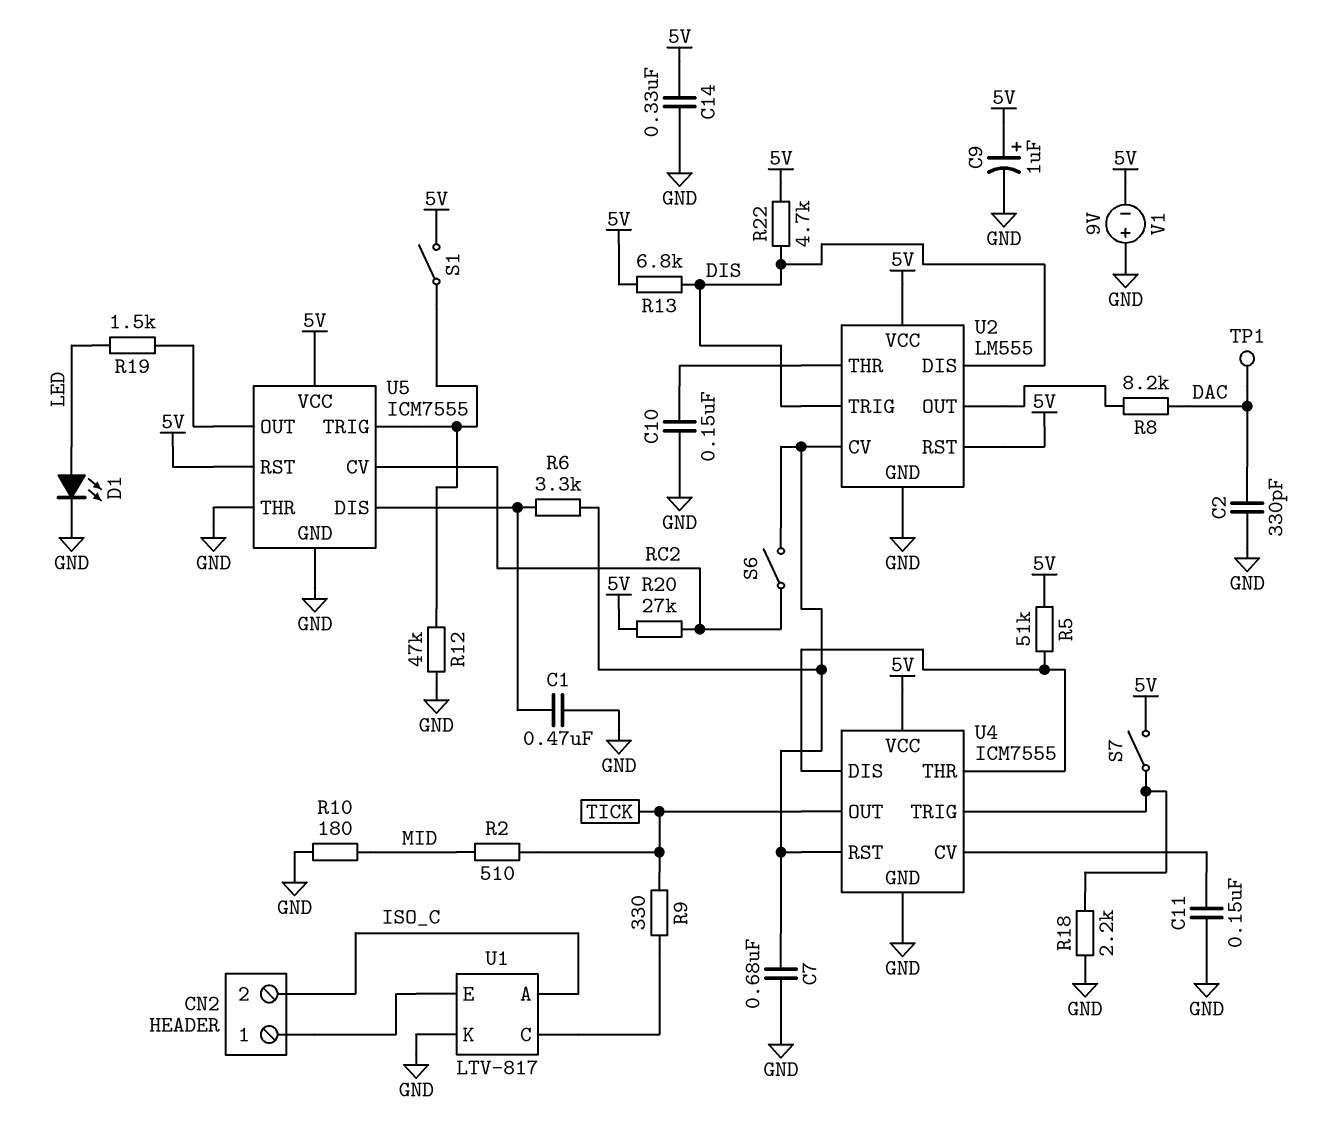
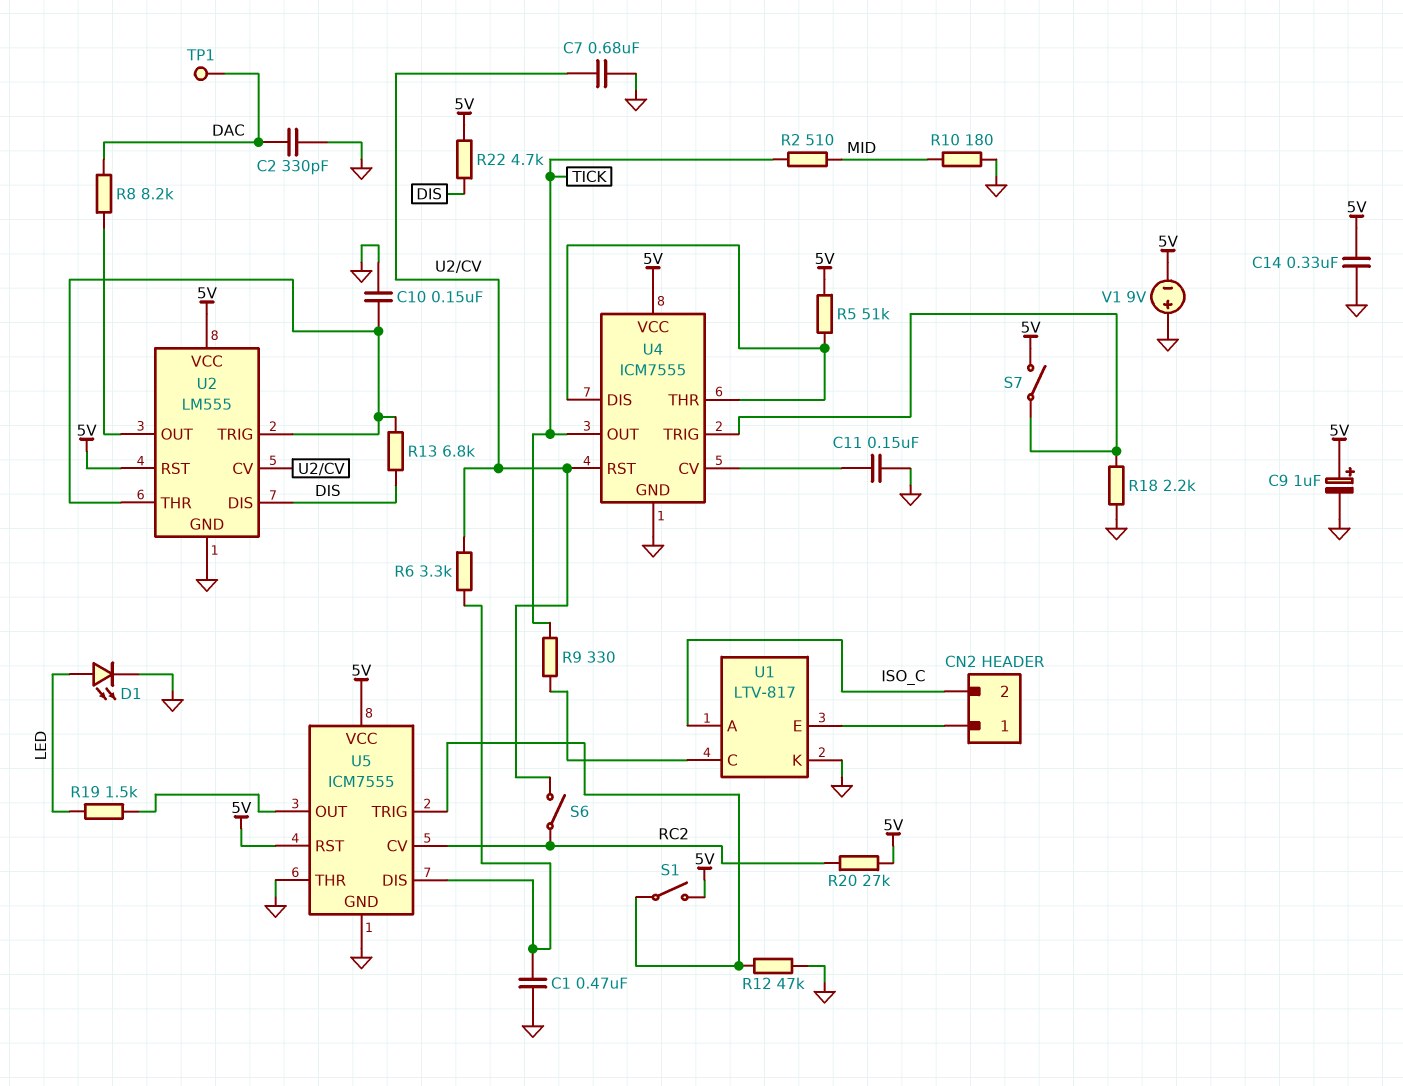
R13: 6.8k (5V, DIS) -> 6.8k (DIS, U2/THR)
U2 pin TRIG: DIS -> U2/THR

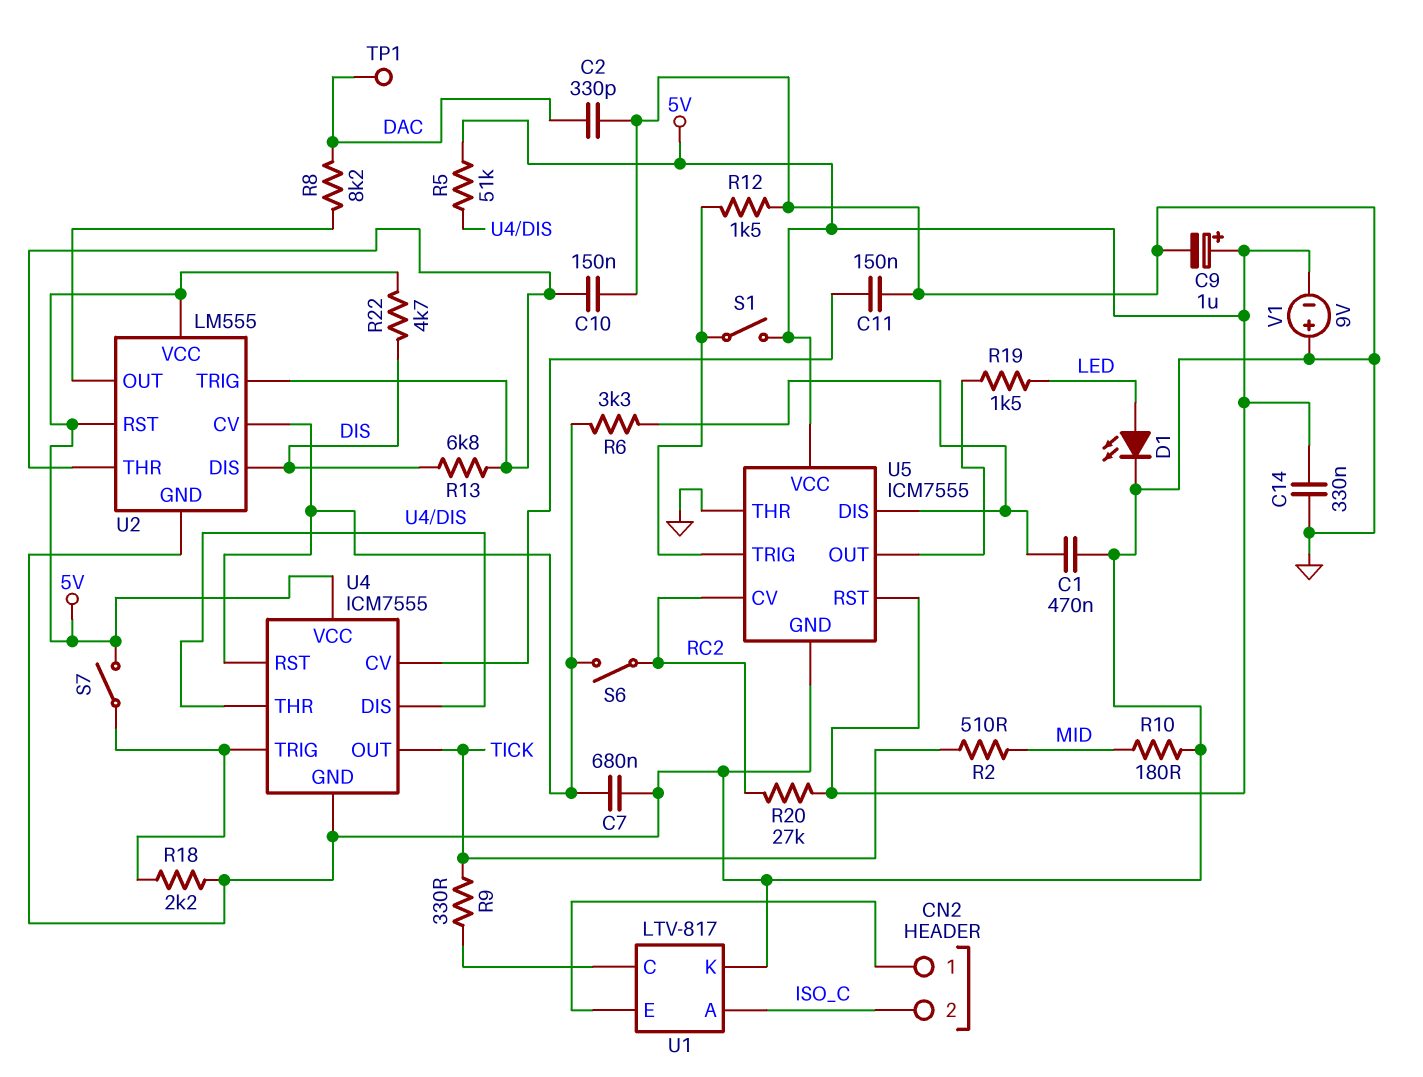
R12: 47k (GND, U5/TRIG) -> 1.5k (GND, U5/TRIG)

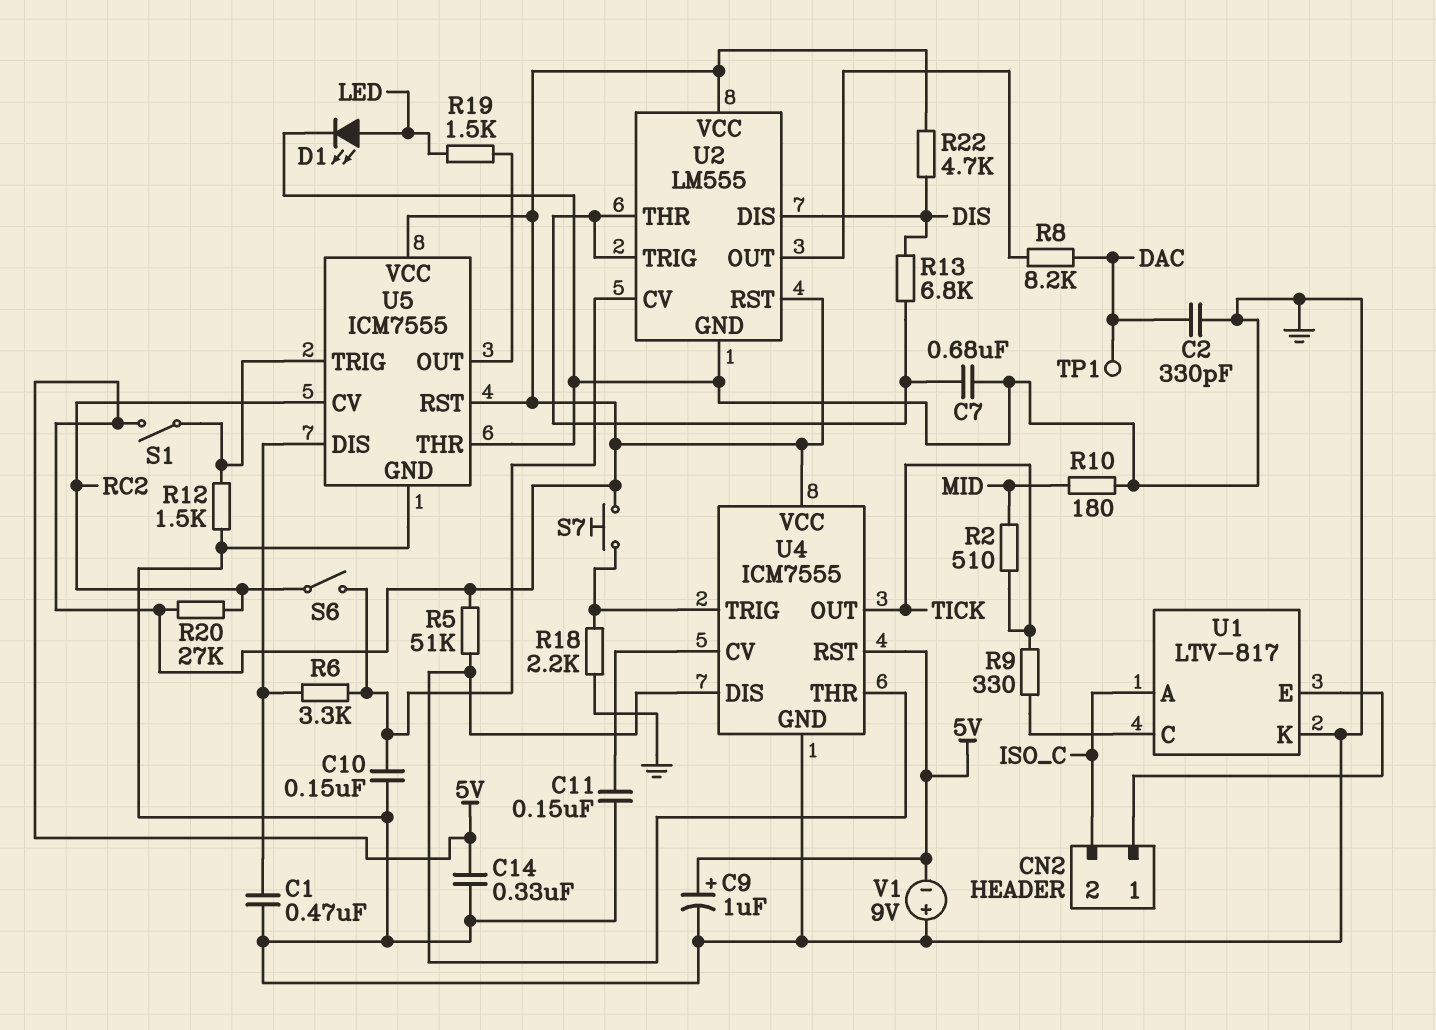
C7: 680nF (GND, U2/CV) -> 680nF (GND, U2/THR)
C10: 150nF (GND, U2/THR) -> 150nF (GND, U2/CV)
S7: switch (5V, U4/TRIG) -> button (5V, U4/TRIG)
U4 pin RST: U2/CV -> 5V

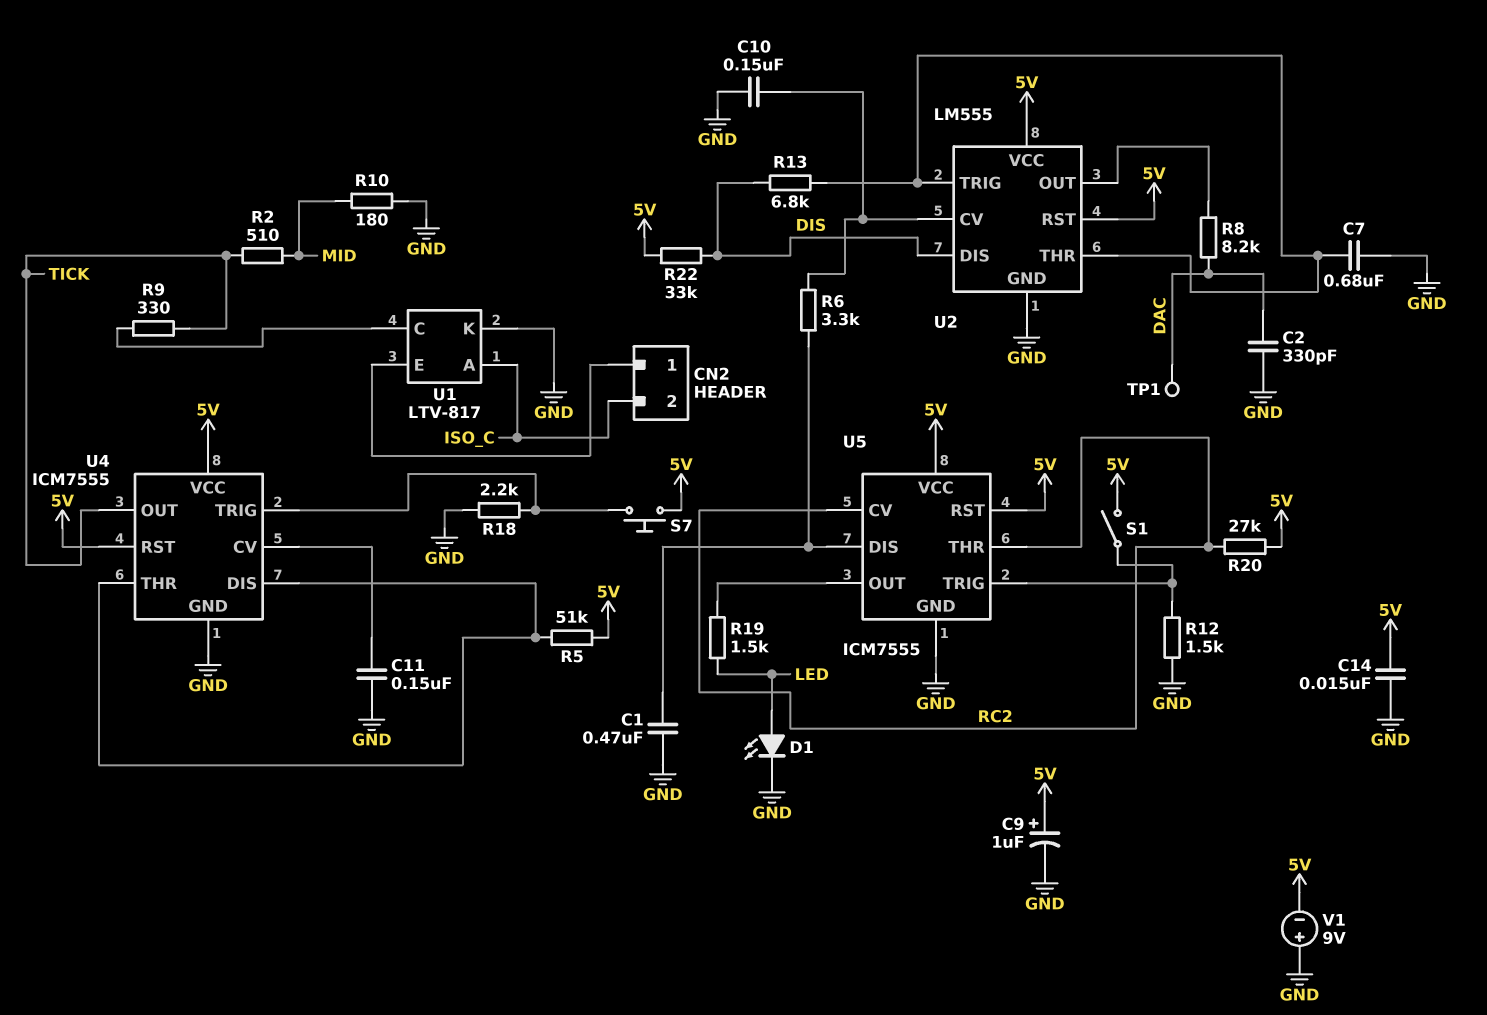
C14: 330nF (5V, GND) -> 15nF (5V, GND)
R22: 4.7k (5V, DIS) -> 33k (5V, DIS)
S6: switch (RC2, U2/CV) -> none
U5 pin THR: GND -> RC2

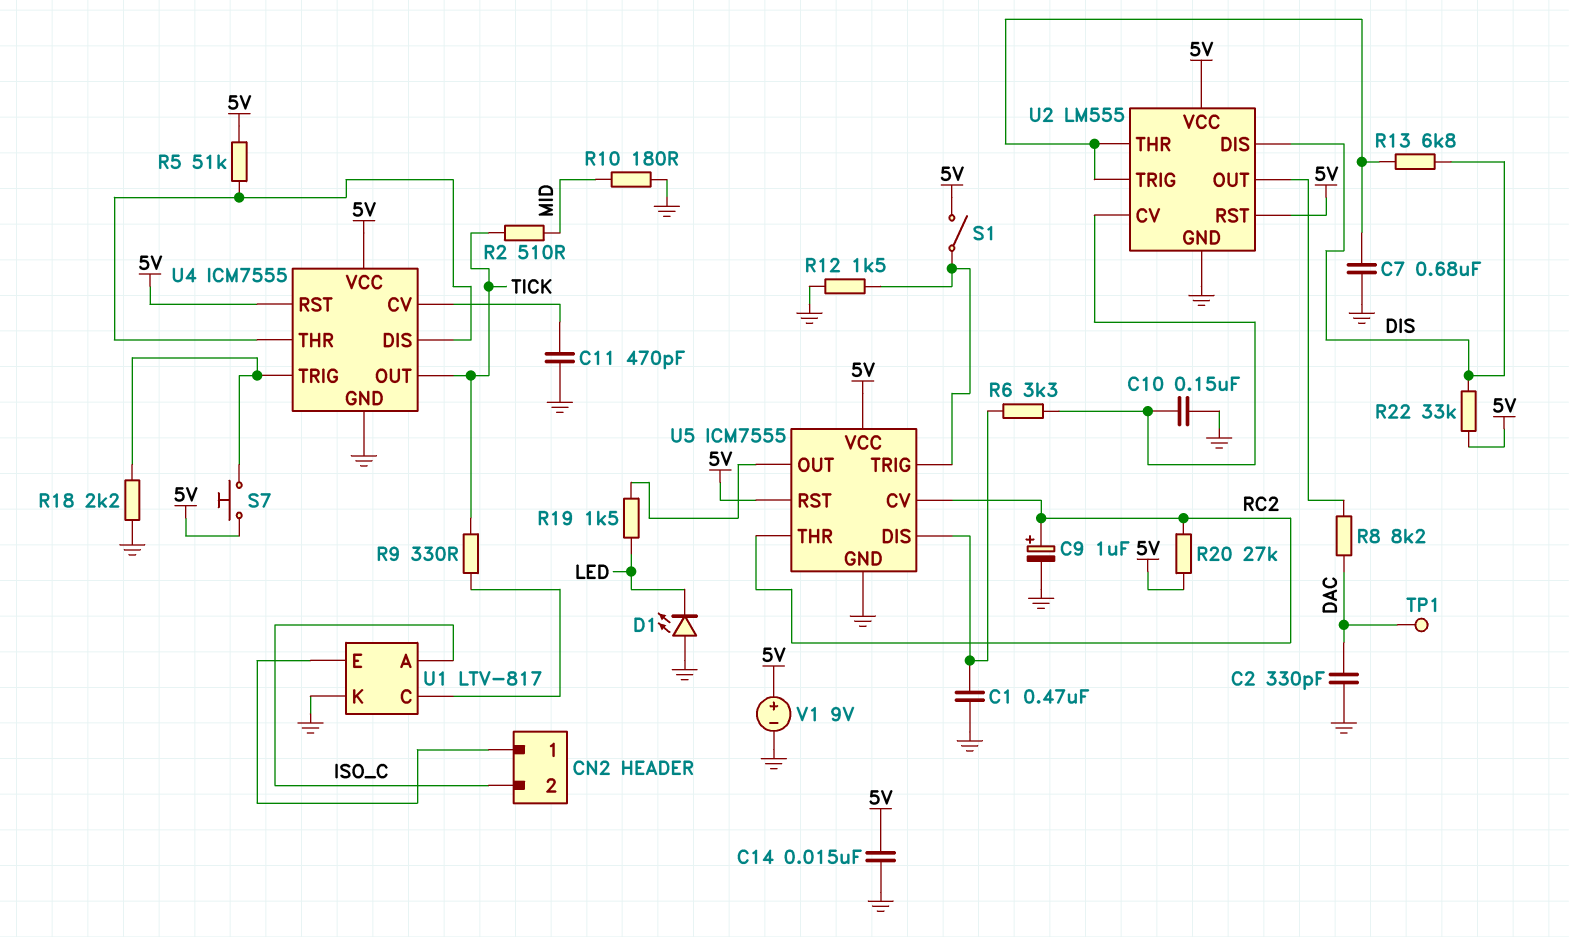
C9: 1uF (plus 5V, minus GND) -> 1uF (plus RC2, minus GND)
C11: 150nF (GND, U4/CV) -> 470pF (GND, U4/CV)
D1: LED (A LED, K GND) -> LED (A GND, K LED)
V1: 9V (plus GND, minus 5V) -> 9V (plus 5V, minus GND)

